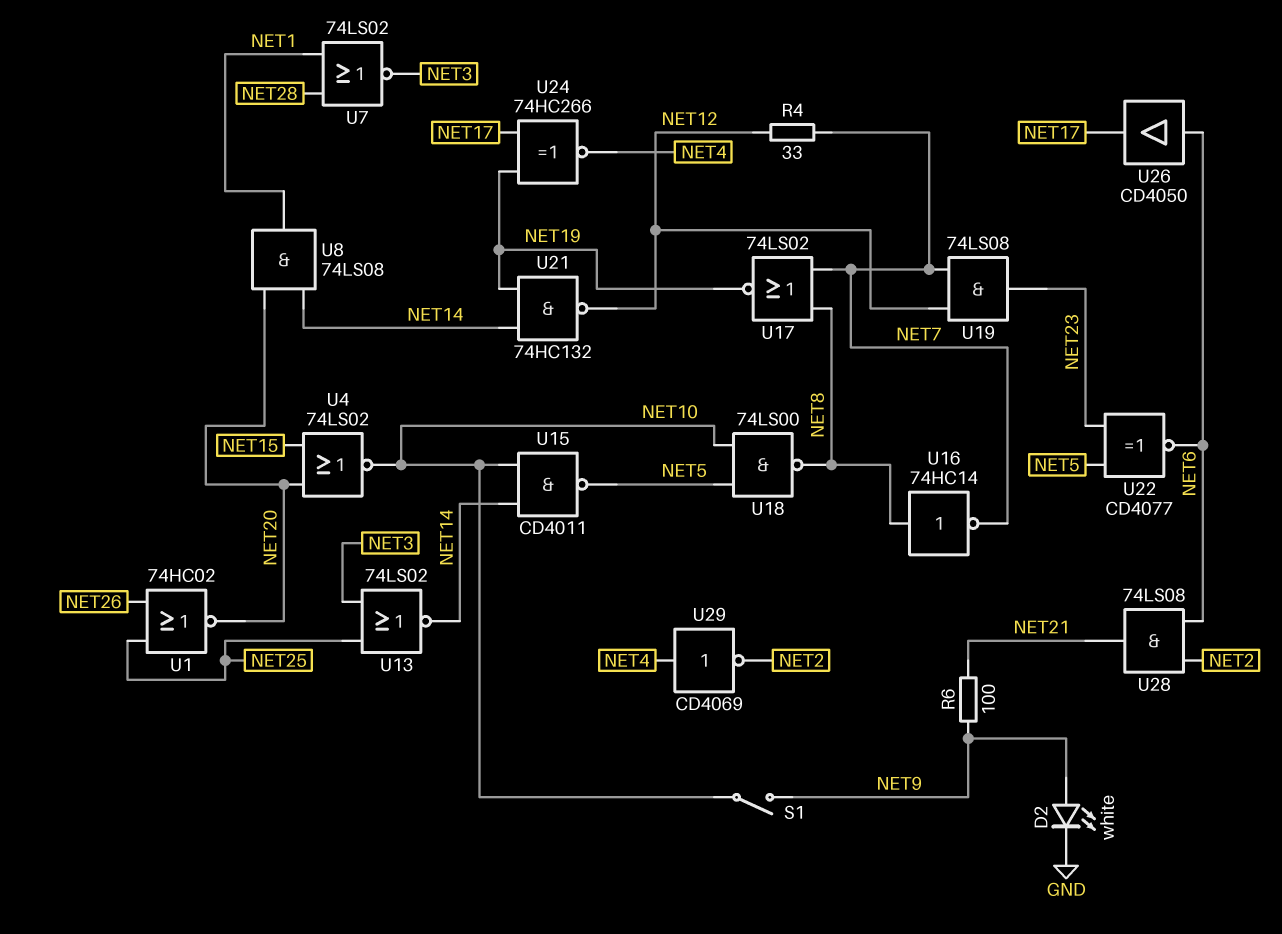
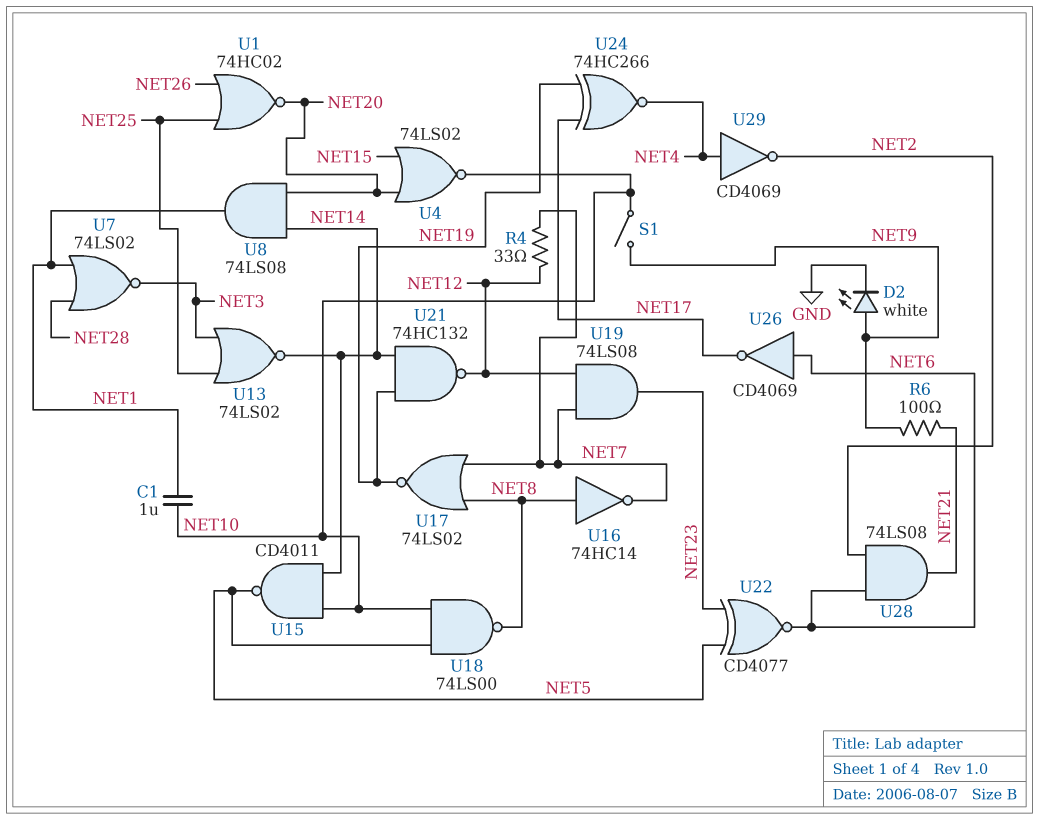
C1: none -> 1uF (NET1, NET10)
U26: buffer CD4050 (in NET6, out NET17) -> NOT CD4069 (in NET6, out NET17)

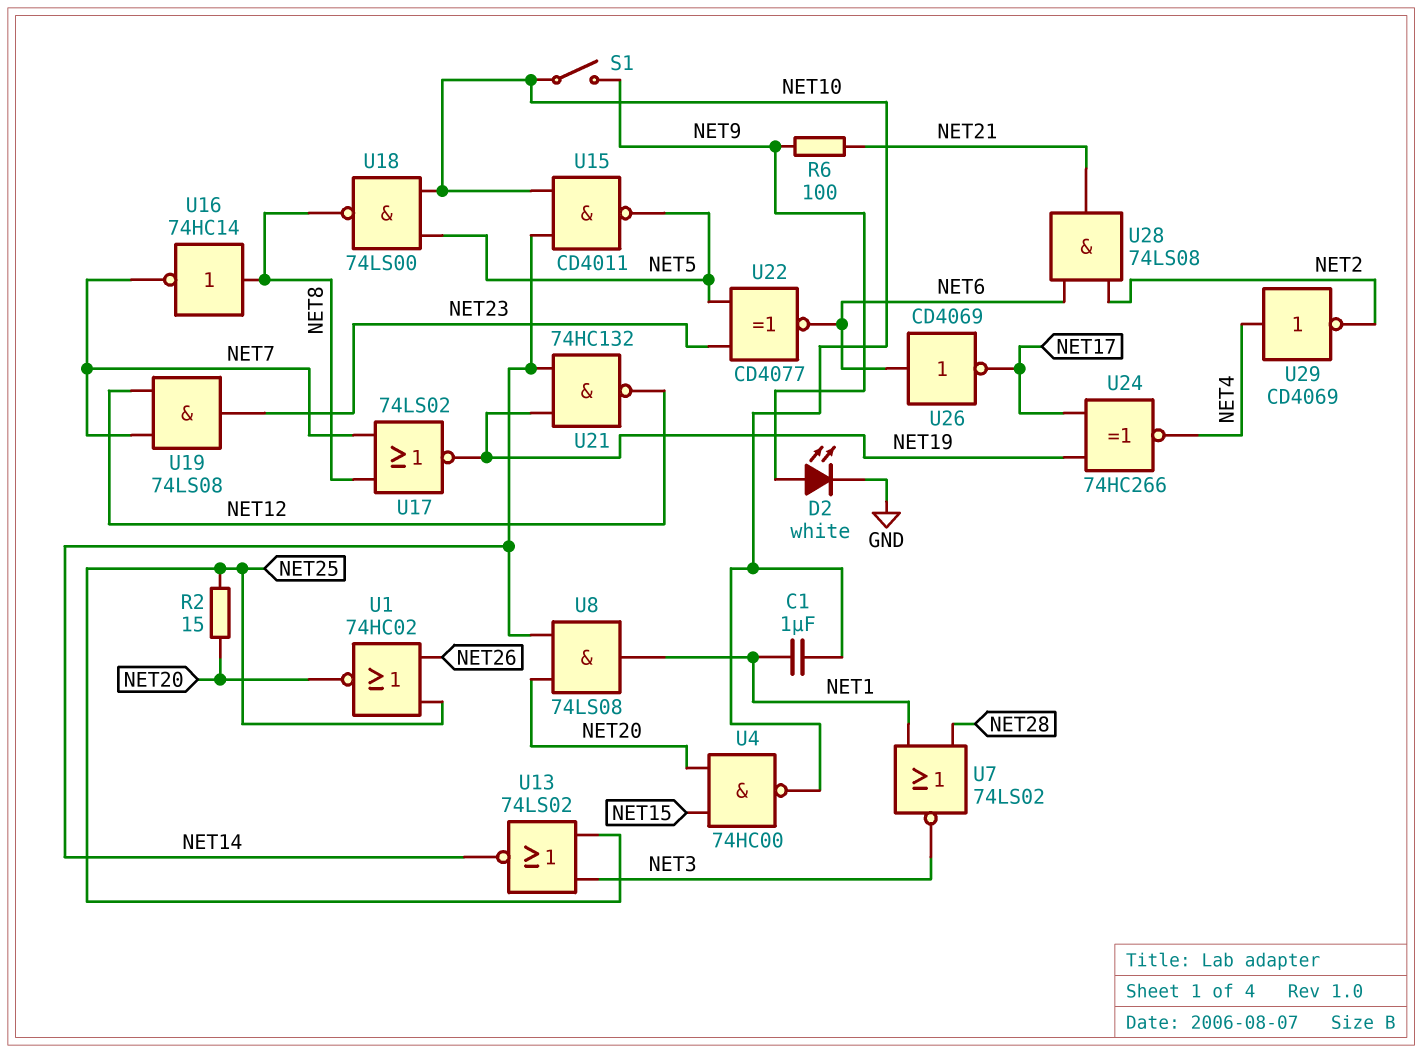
R2: none -> 15 (NET20, NET25)
R4: 33 (NET7, NET12) -> none
U4: NOR 74LS02 (in NET15, in NET20, out NET10) -> NAND 74HC00 (in NET15, in NET20, out NET10)

